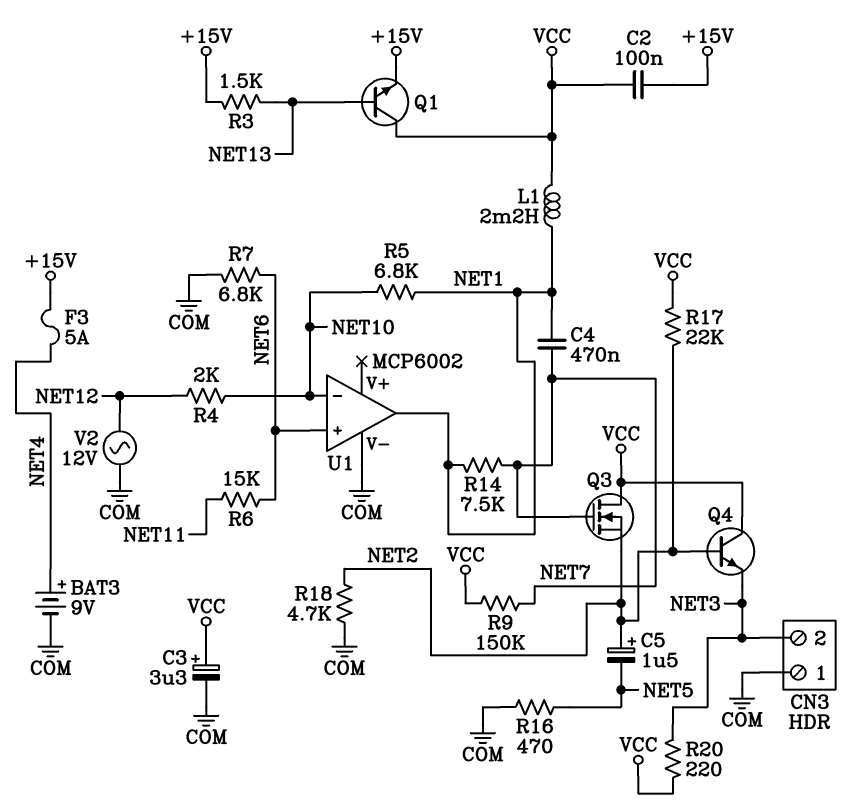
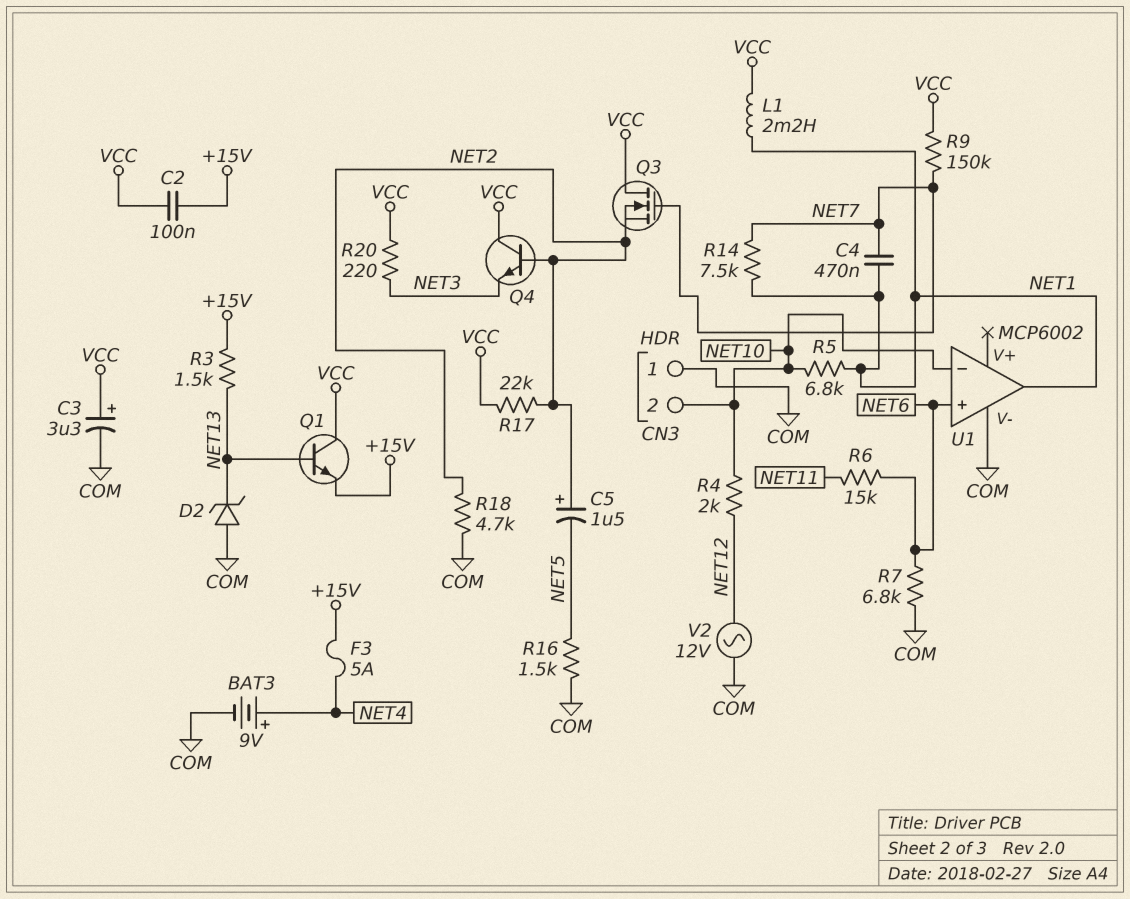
CN3 pin 2: NET3 -> NET10
D2: none -> zener (A COM, K NET13)
R16: 470 (COM, NET5) -> 1.5k (COM, NET5)

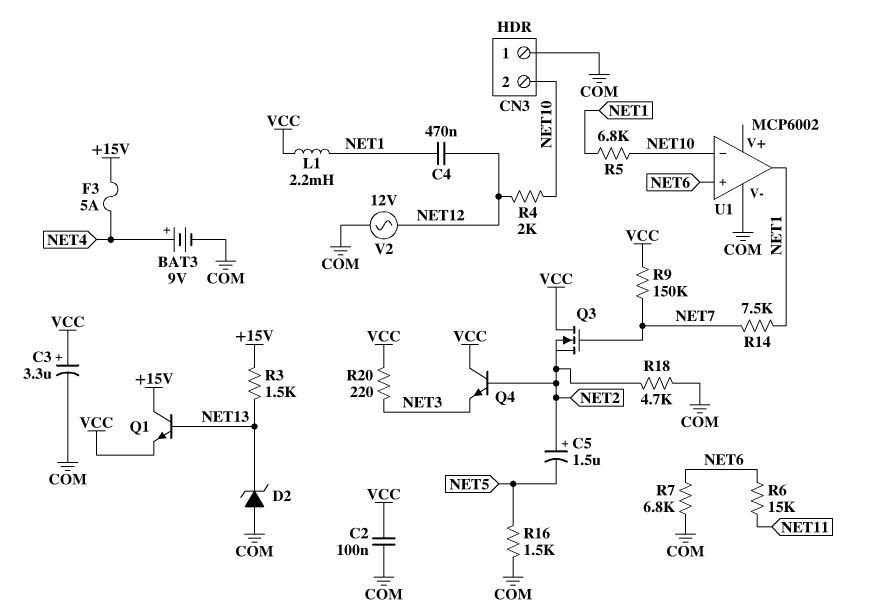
C2: 100nF (+15V, VCC) -> 100nF (COM, VCC)
C4: 470nF (NET1, NET7) -> 470nF (NET1, NET12)
Q1: NPN (B NET13, C VCC, E +15V) -> NPN (B NET13, C +15V, E VCC)
R17: 22k (NET2, VCC) -> none

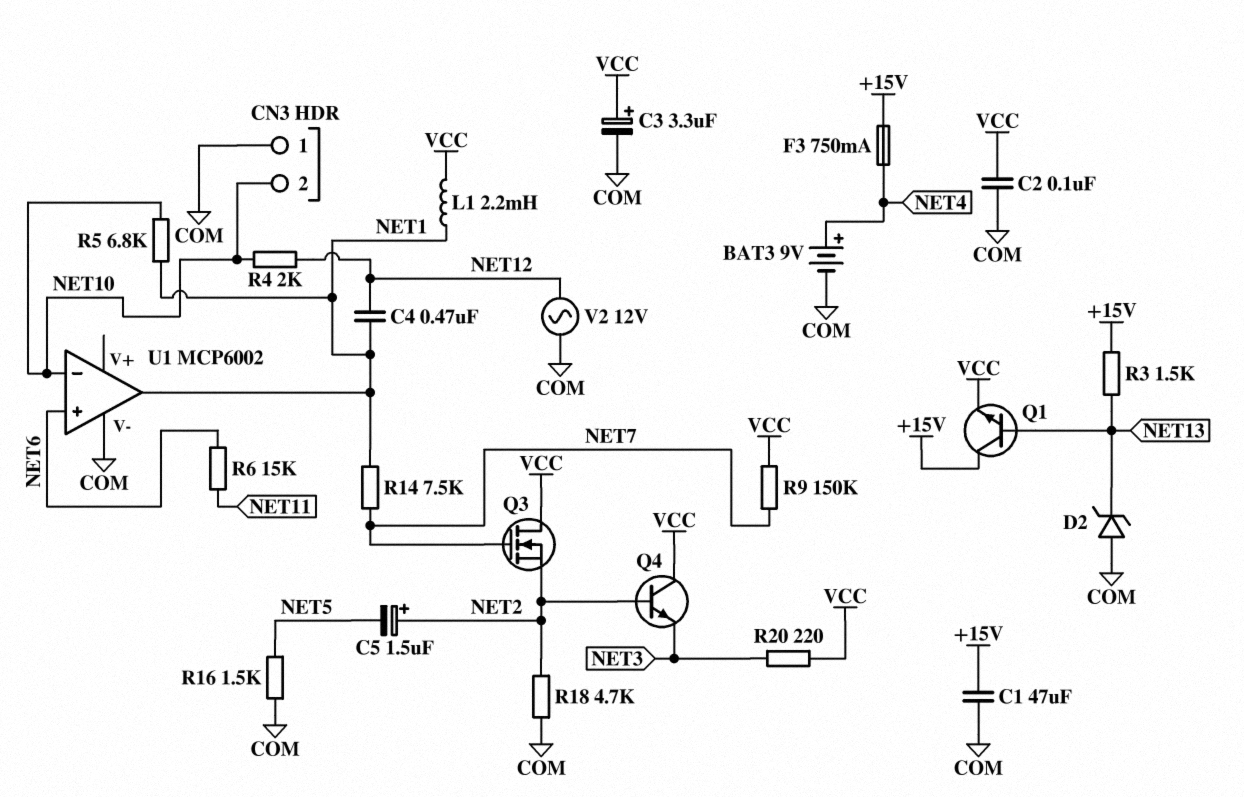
C1: none -> 47uF (+15V, COM)
F3: 5A (+15V, NET4) -> 750mA (+15V, NET4)
R7: 6.8k (COM, NET6) -> none

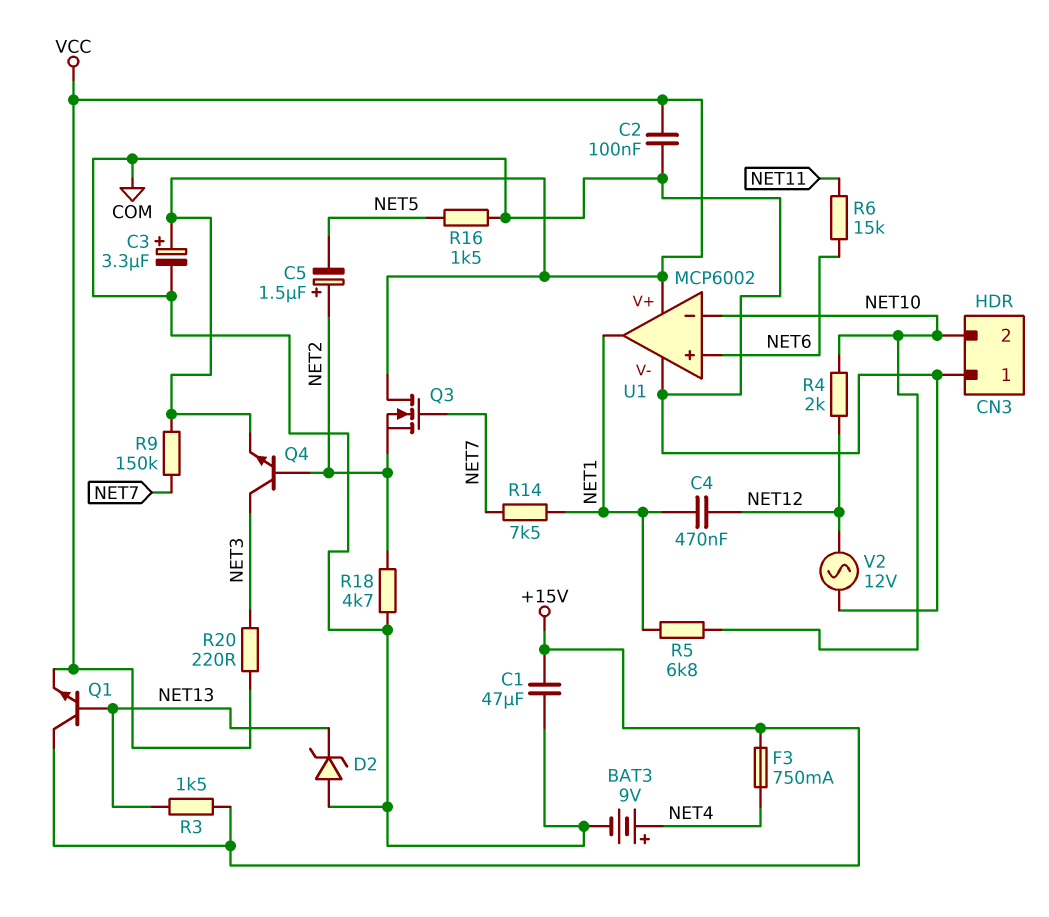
L1: 2.2mH (NET1, VCC) -> none
Q4: NPN (B NET2, C VCC, E NET3) -> NPN (B NET2, C NET3, E VCC)
U1 pin V+: none -> VCC

